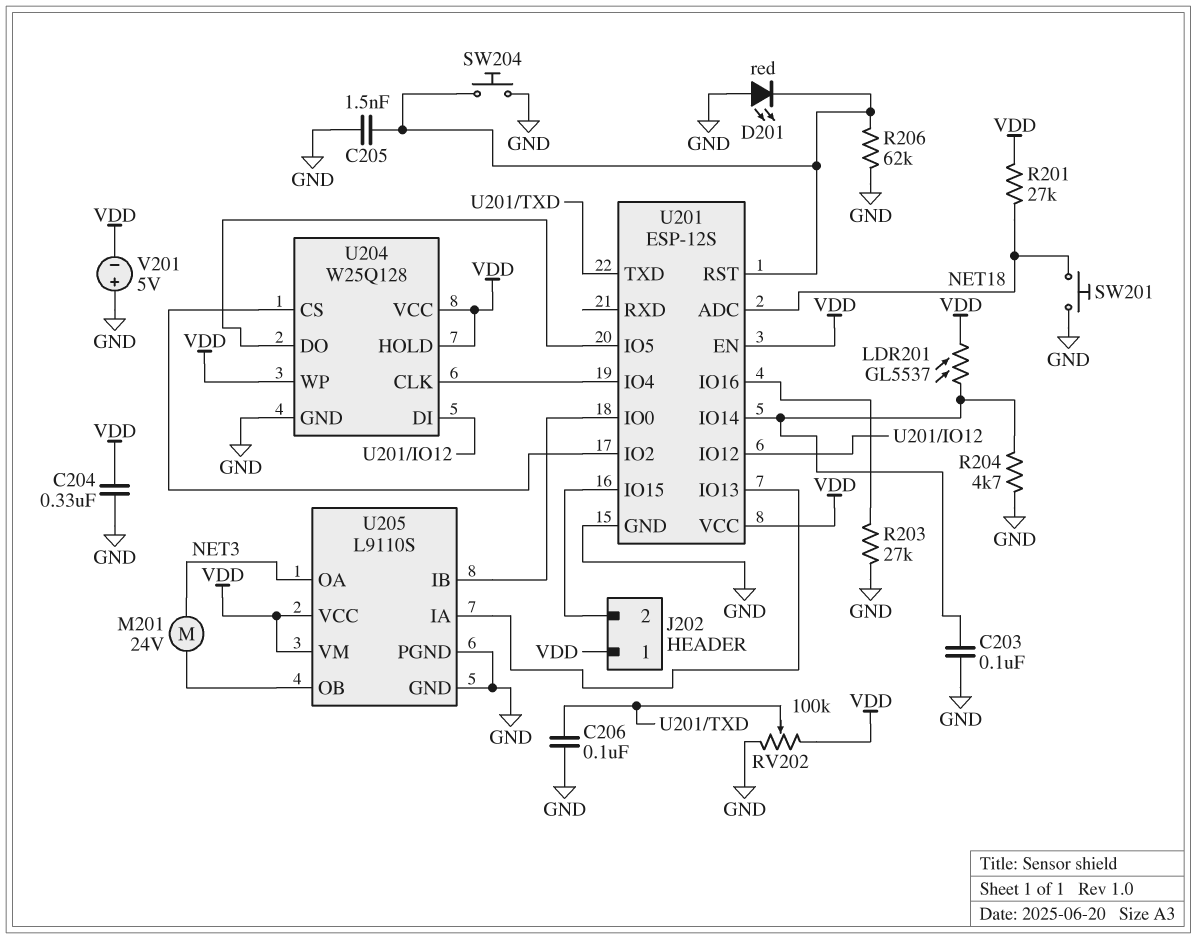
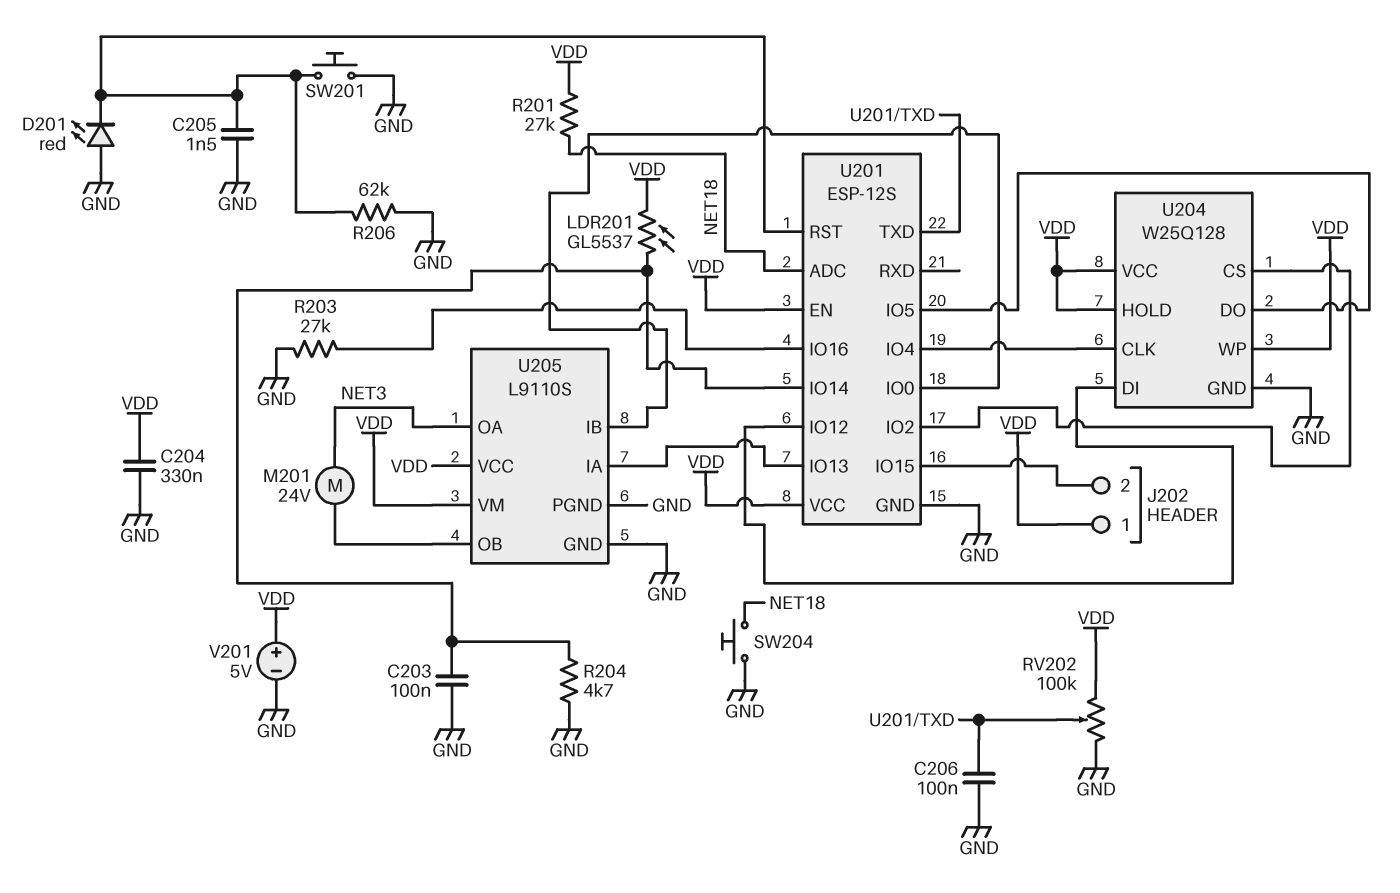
SW201: button (GND, NET18) -> button (GND, U201/RST)
SW204: button (GND, U201/RST) -> button (GND, NET18)
V201: 5V (plus GND, minus VDD) -> 5V (plus VDD, minus GND)

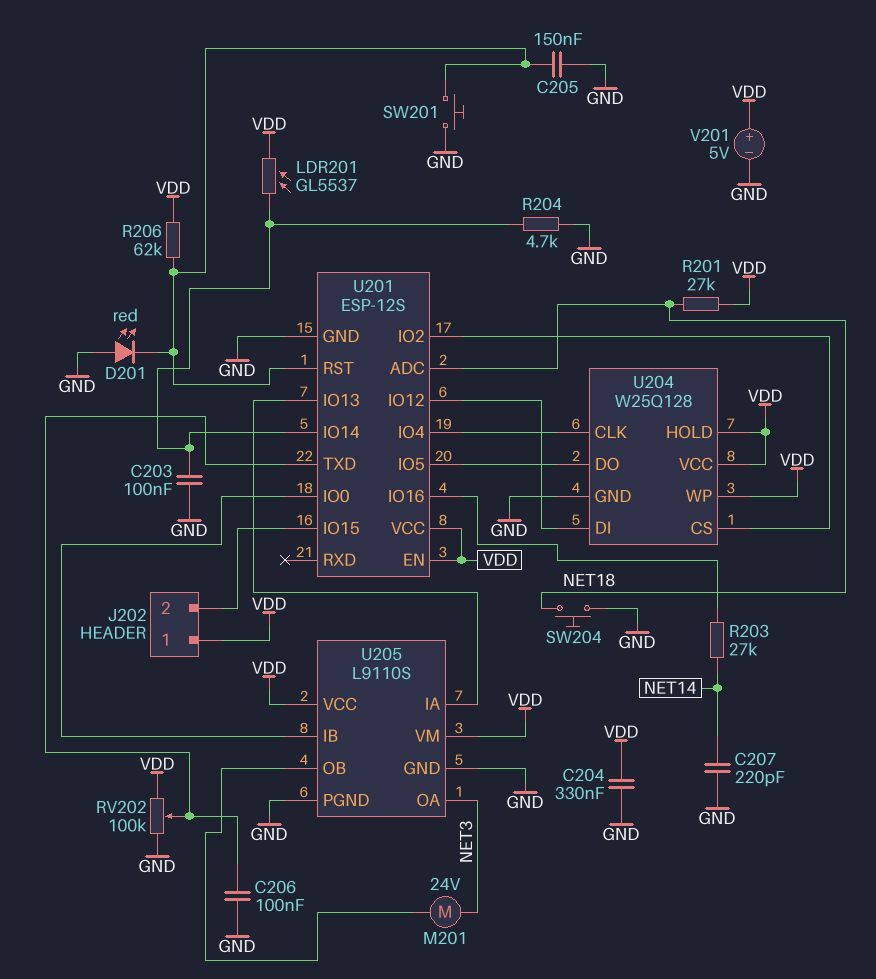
C205: 1.5nF (GND, U201/RST) -> 150nF (GND, U201/RST)
C207: none -> 220pF (GND, NET14)
R203: 27k (GND, U201/IO16) -> 27k (NET14, U201/IO16)
R206: 62k (GND, U201/RST) -> 62k (U201/RST, VDD)

